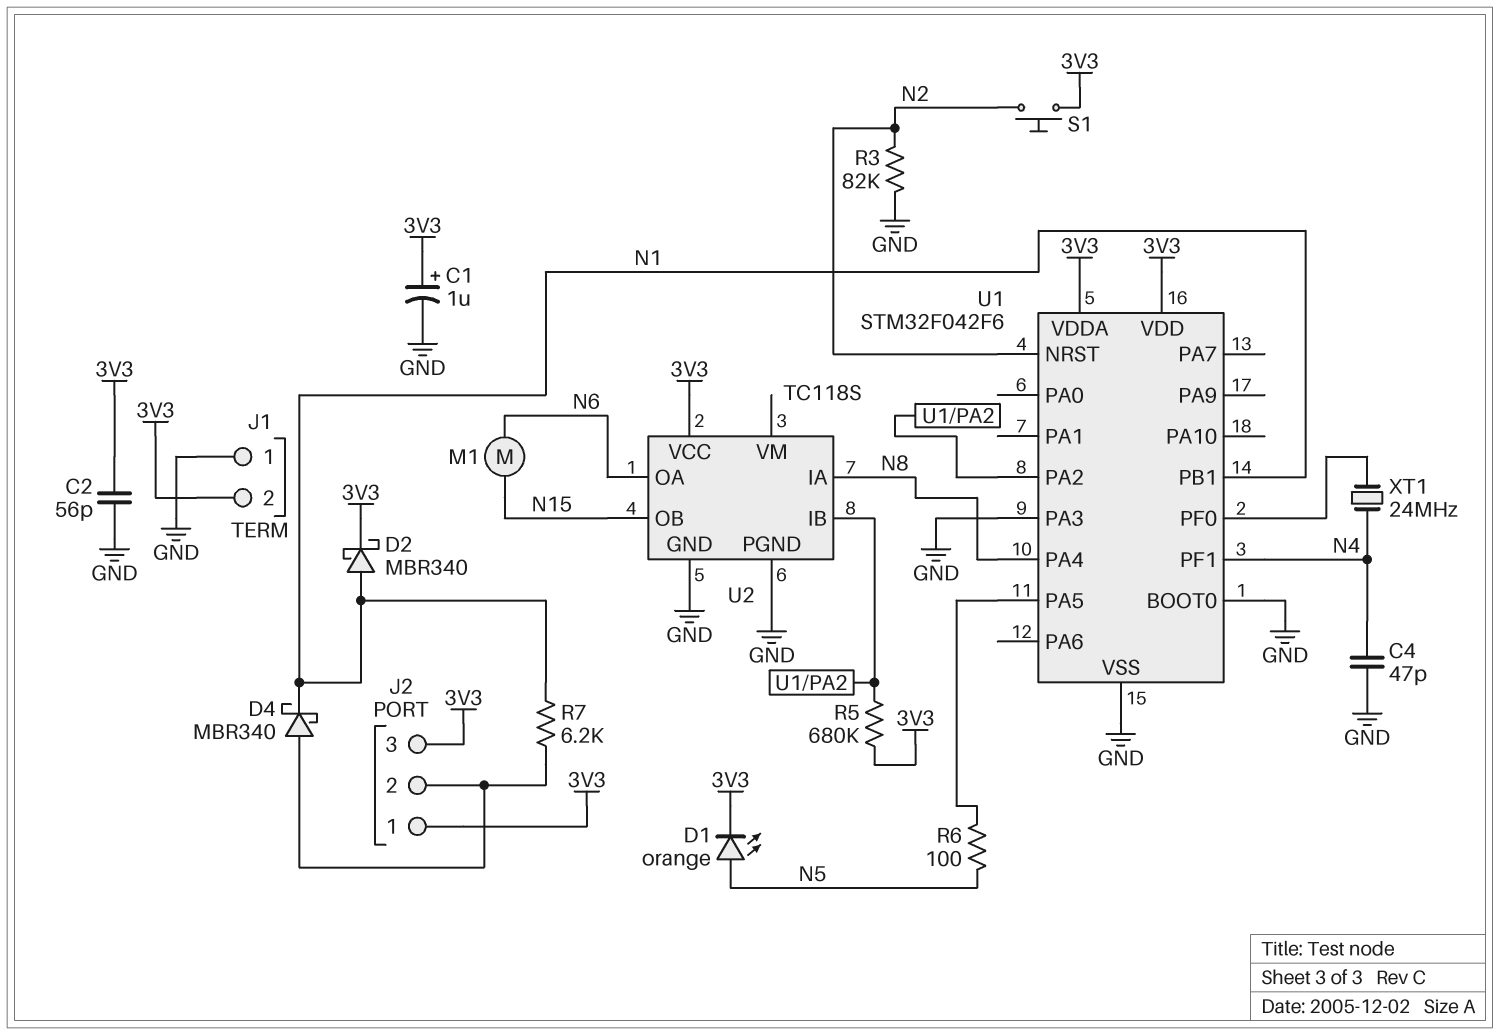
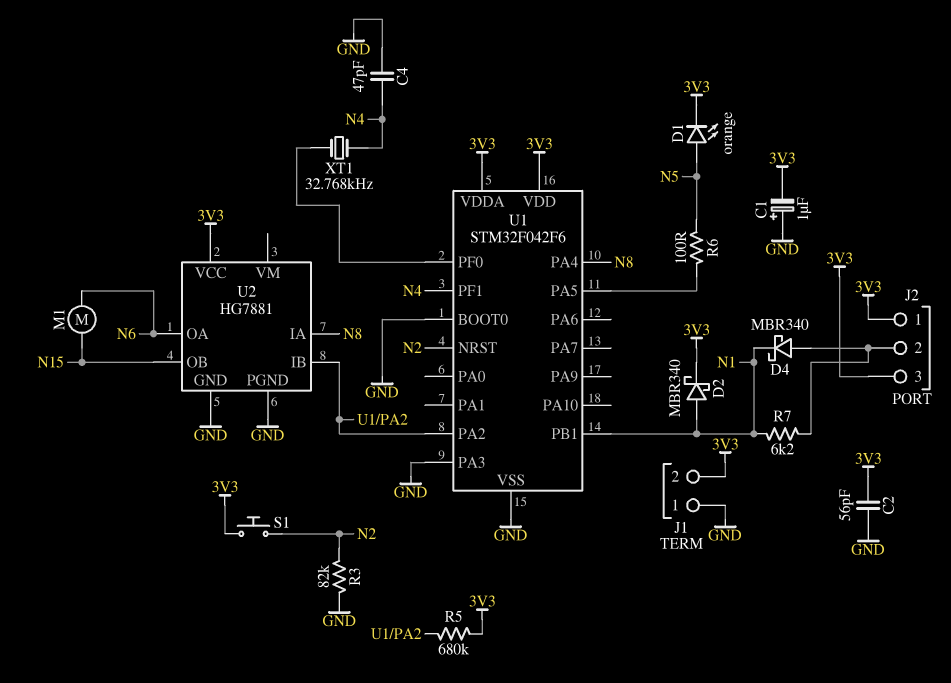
C1: 1uF (plus 3V3, minus GND) -> 1uF (plus GND, minus 3V3)
U2: TC118S -> HG7881
XT1: 24MHz (N4, U1/PF0) -> 32.768kHz (N4, U1/PF0)

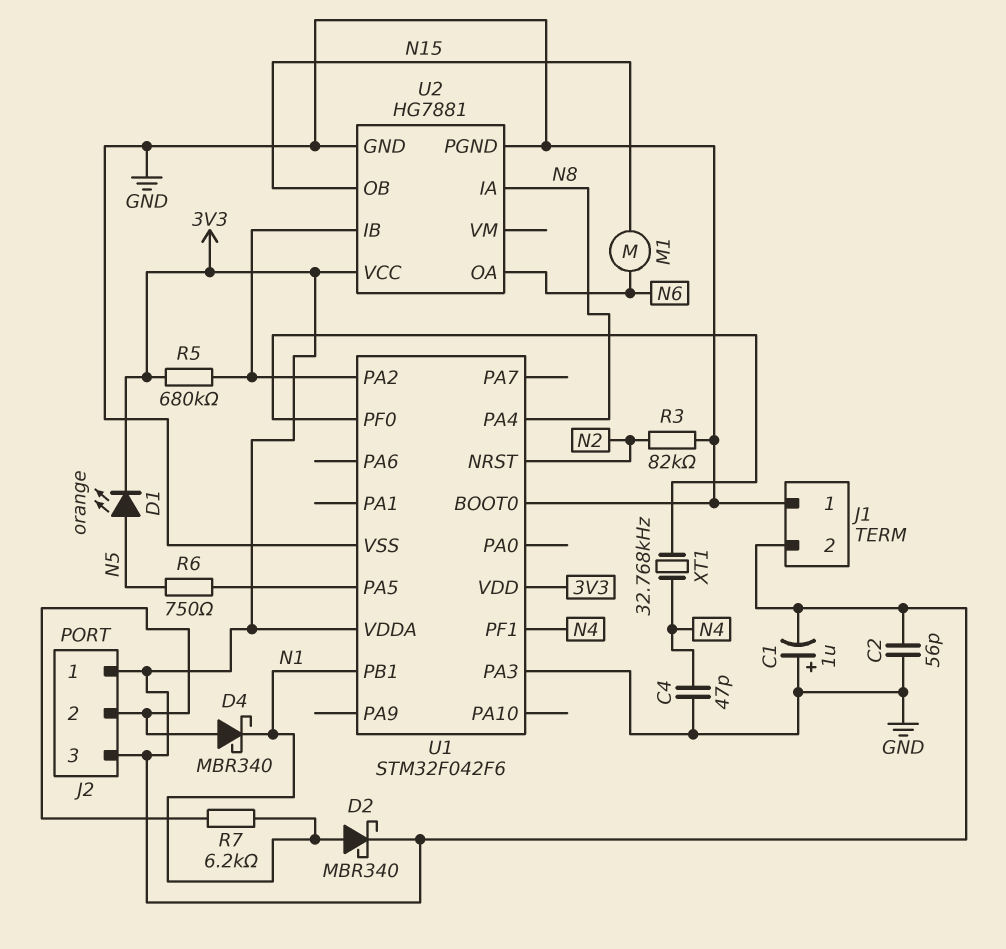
R6: 100 (N5, U1/PA5) -> 750 (N5, U1/PA5)
S1: button (3V3, N2) -> none

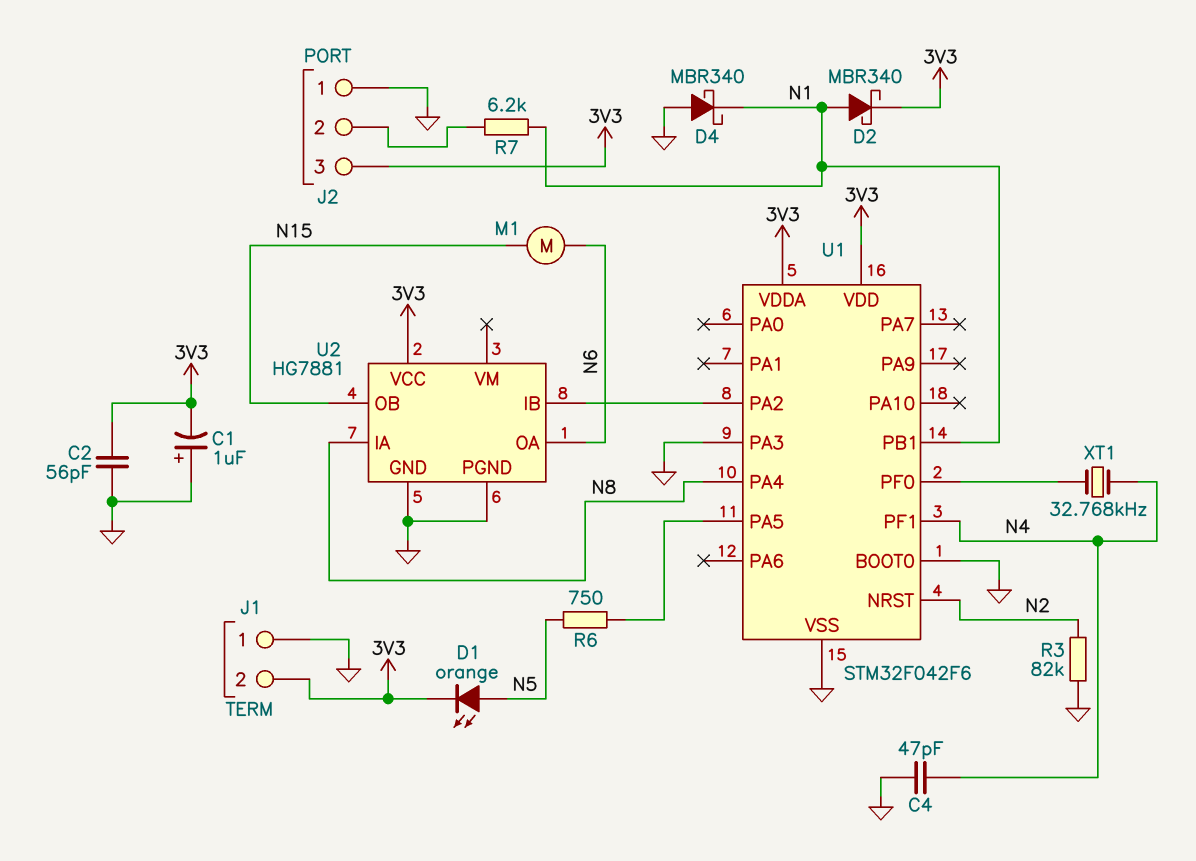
D4: schottky MBR340 (A J2/2, K N1) -> schottky MBR340 (A GND, K N1)
J2 pin 1: 3V3 -> GND
R5: 680k (3V3, U1/PA2) -> none

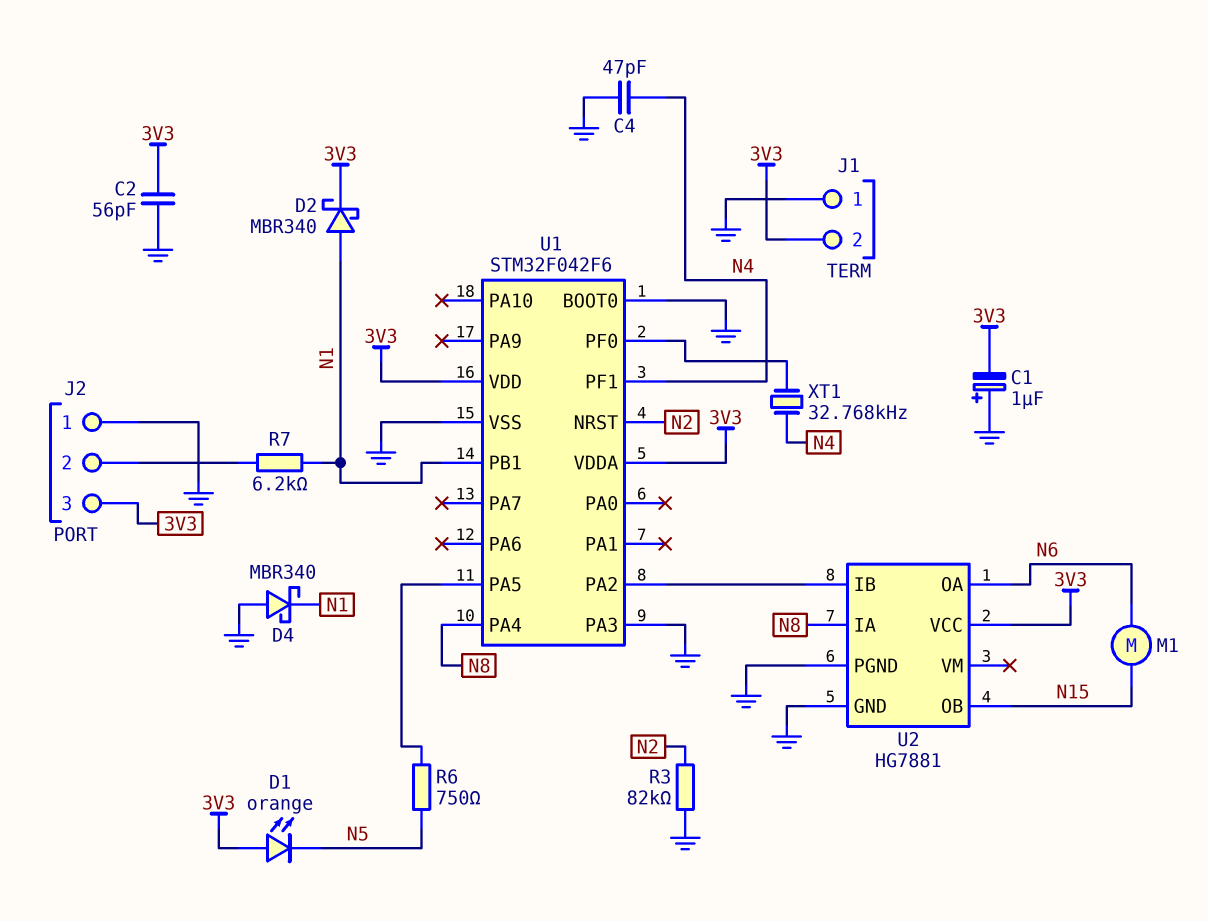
D1: LED orange (A N5, K 3V3) -> LED orange (A 3V3, K N5)

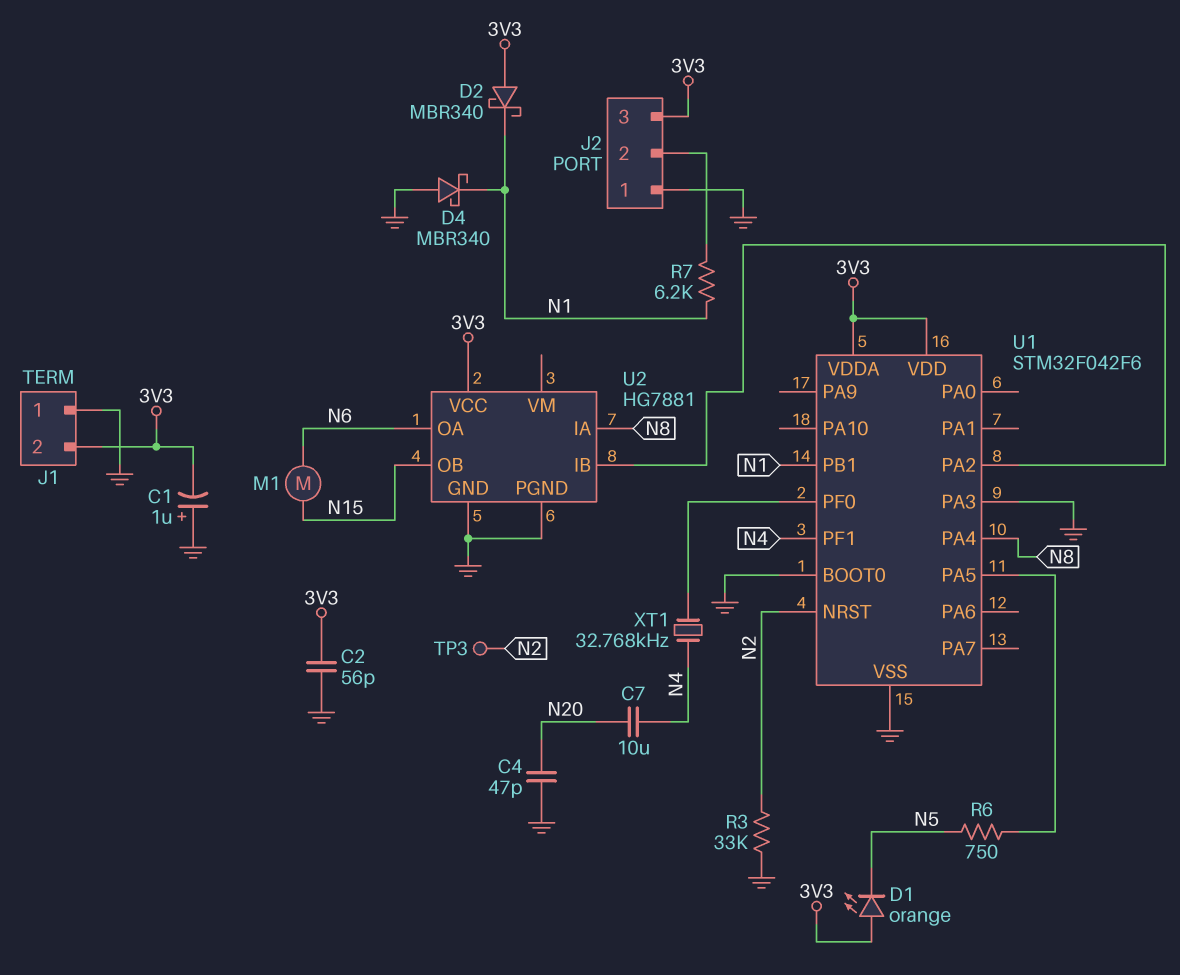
C4: 47pF (GND, N4) -> 47pF (GND, N20)
C7: none -> 10uF (N4, N20)
D2: schottky MBR340 (A N1, K 3V3) -> schottky MBR340 (A 3V3, K N1)
R3: 82k (GND, N2) -> 33k (GND, N2)
TP3: none -> test point (N2)

